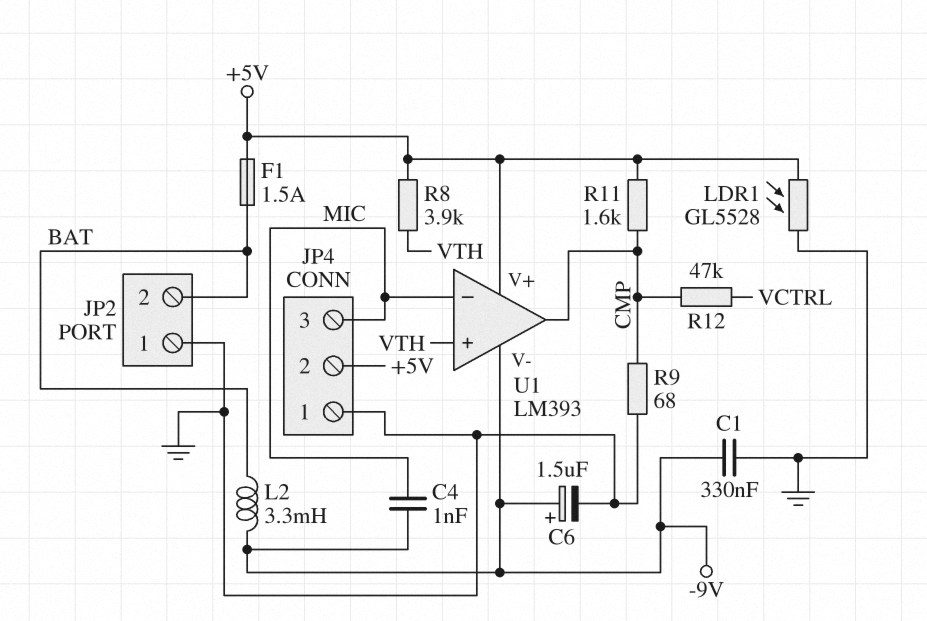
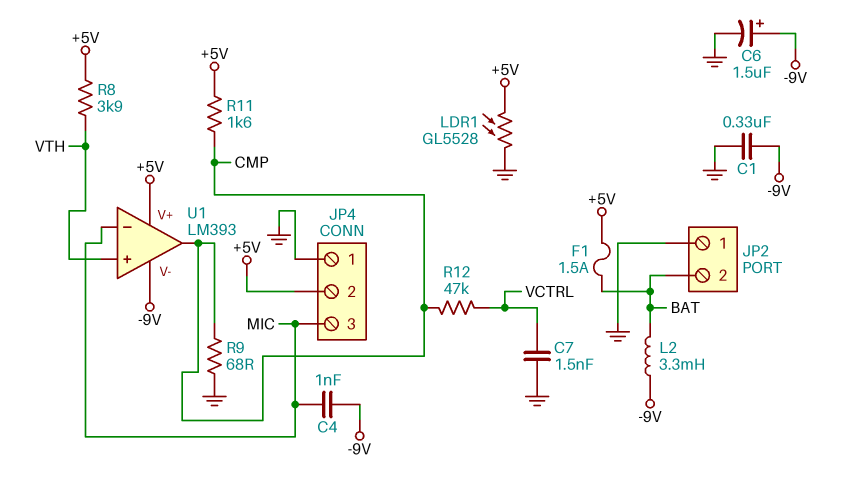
C7: none -> 1.5nF (GND, VCTRL)

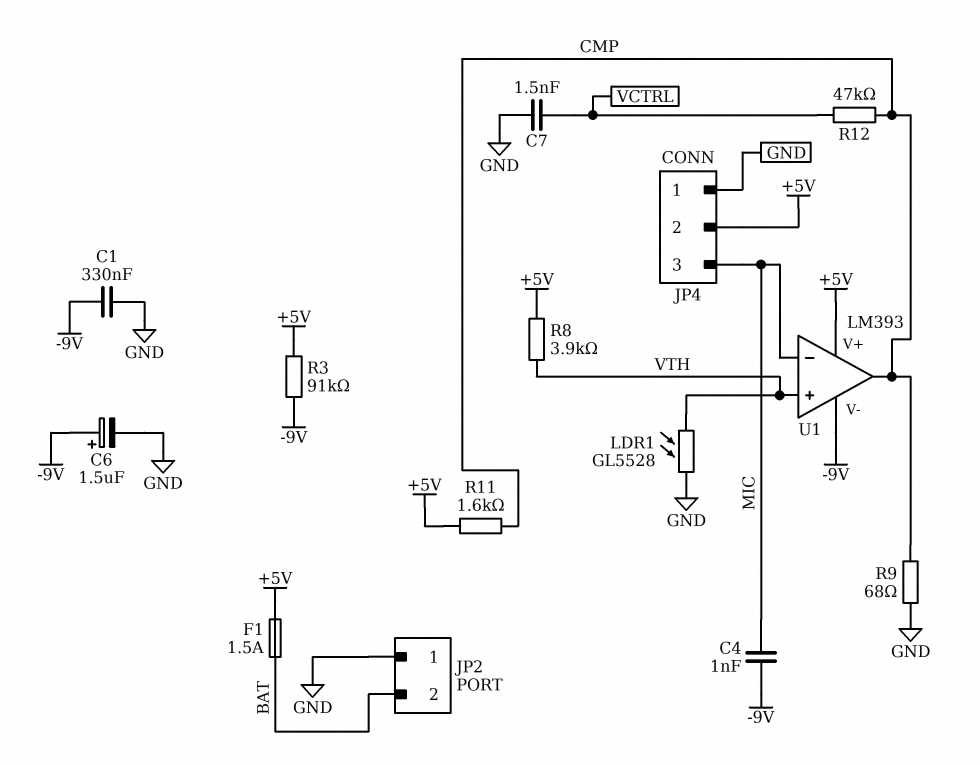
L2: 3.3mH (-9V, BAT) -> none
LDR1: GL5528 (+5V, GND) -> GL5528 (GND, VTH)
R3: none -> 91k (+5V, -9V)

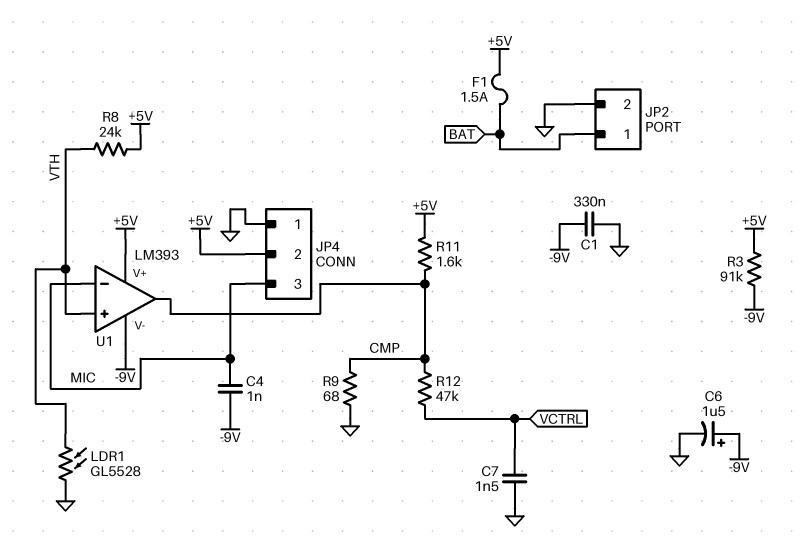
JP2 pin 1: GND -> BAT
JP2 pin 2: BAT -> GND
R8: 3.9k (+5V, VTH) -> 24k (+5V, VTH)

